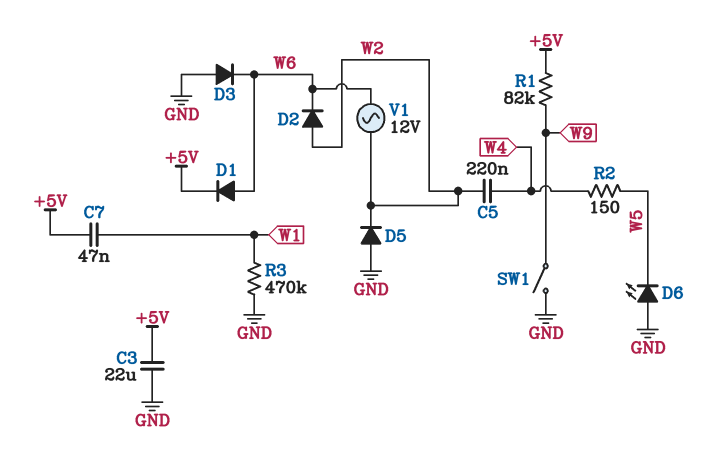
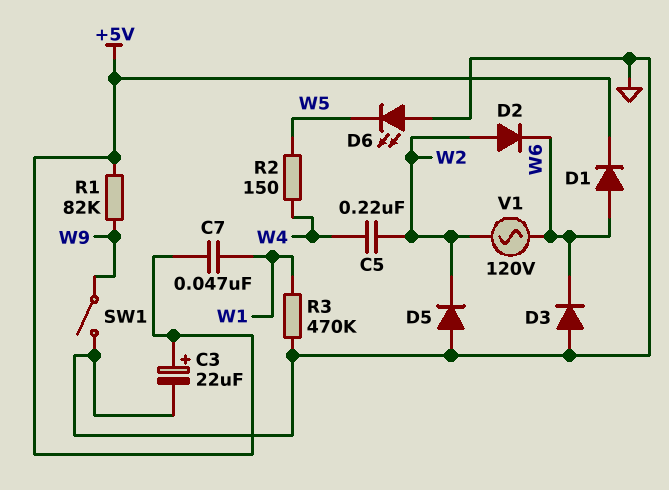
C3: 22uF (+5V, GND) -> 22uF (plus +5V, minus GND)
V1: AC 12V (W2, W6) -> AC 120V (W2, W6)

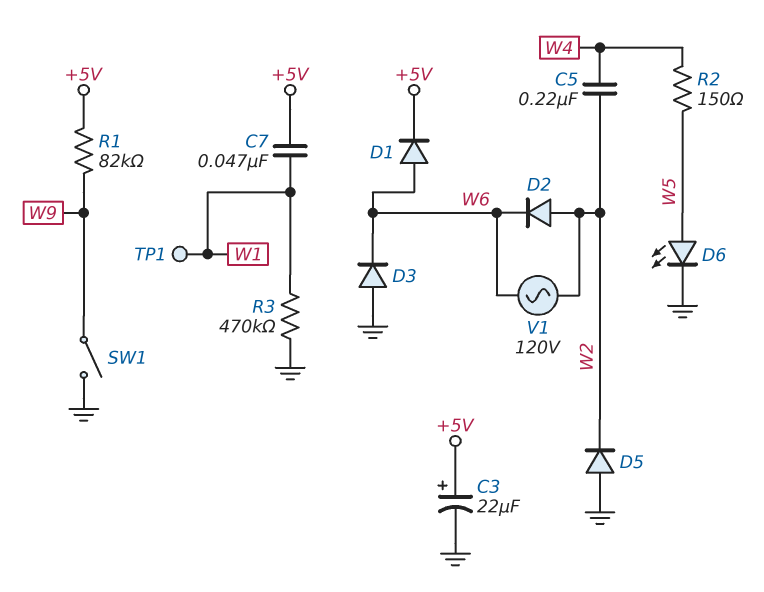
D6: LED (A GND, K W5) -> LED (A W5, K GND)
TP1: none -> test point (W1)

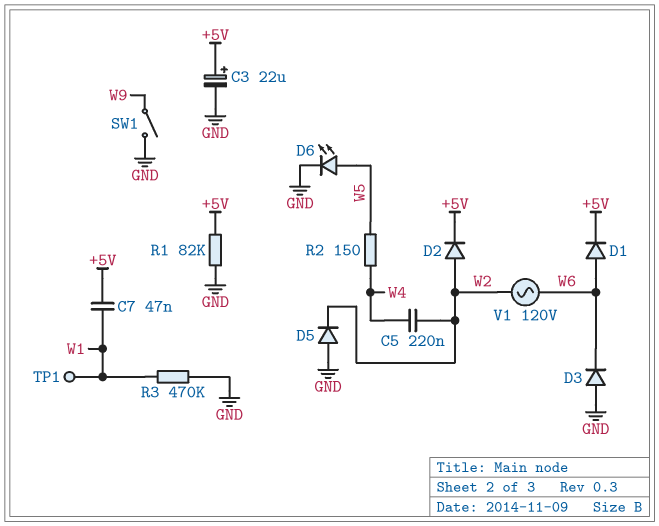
D2: diode (A W2, K W6) -> diode (A W2, K +5V)
R1: 82k (+5V, W9) -> 82k (+5V, GND)

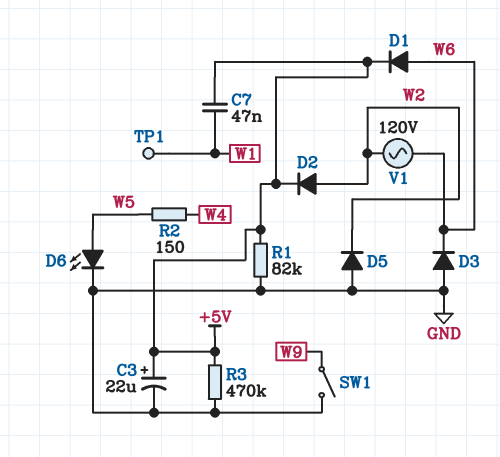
C5: 220nF (W2, W4) -> none
R3: 470k (GND, W1) -> 470k (+5V, GND)

